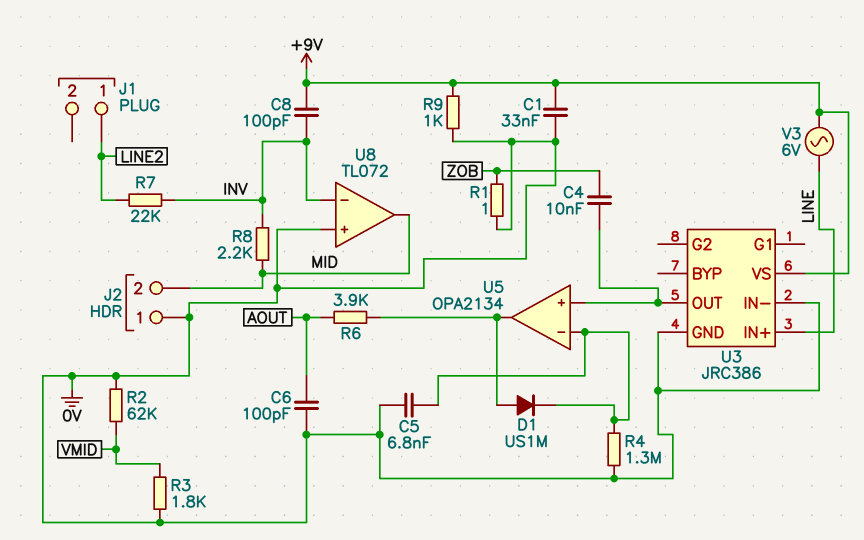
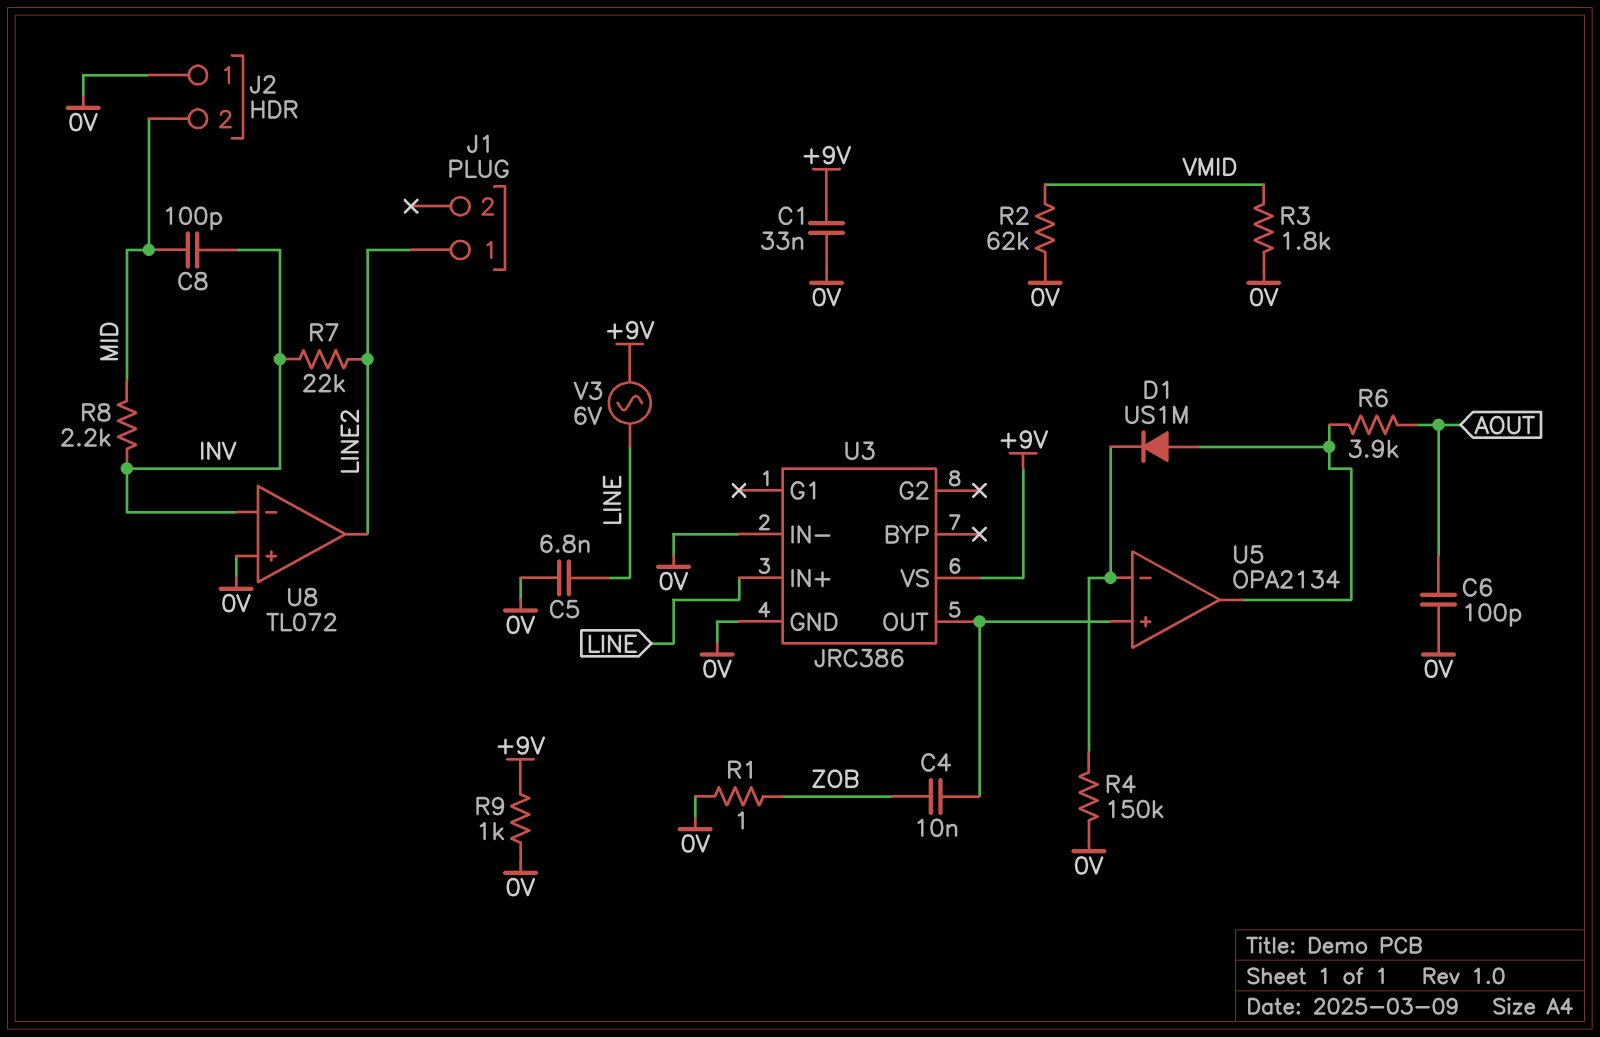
C5: 6.8nF (0V, U5/in-) -> 6.8nF (0V, LINE)
C8: 100pF (+9V, INV) -> 100pF (INV, MID)
R4: 1.3M (0V, U5/in-) -> 150k (0V, U5/in-)
U8 pin out: MID -> LINE2

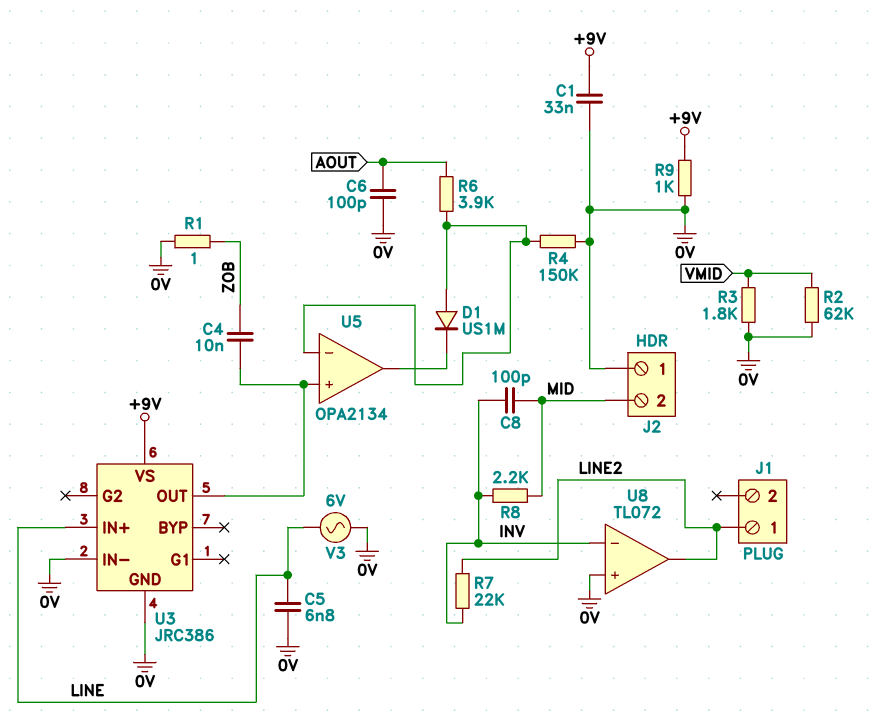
D1: diode US1M (A U5/out, K U5/in-) -> diode US1M (A U5/in-, K U5/out)
R6: 3.9k (AOUT, U5/out) -> 3.9k (AOUT, U5/in-)
V3: AC 6V (+9V, LINE) -> AC 6V (0V, LINE)

